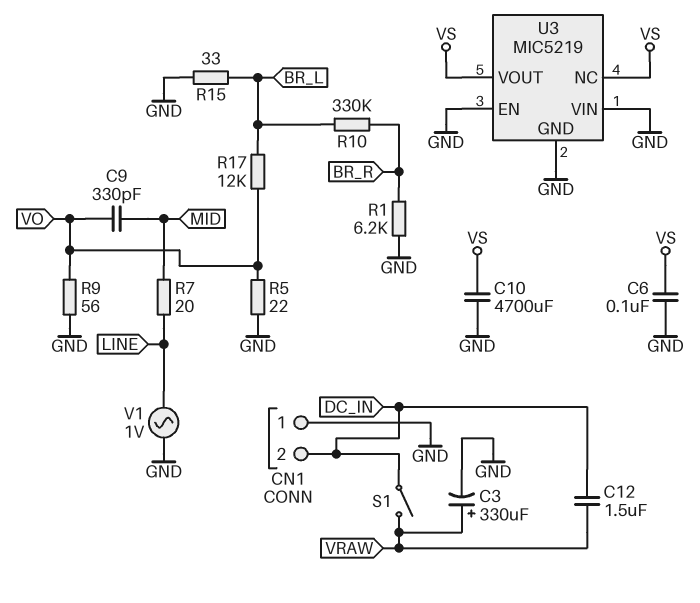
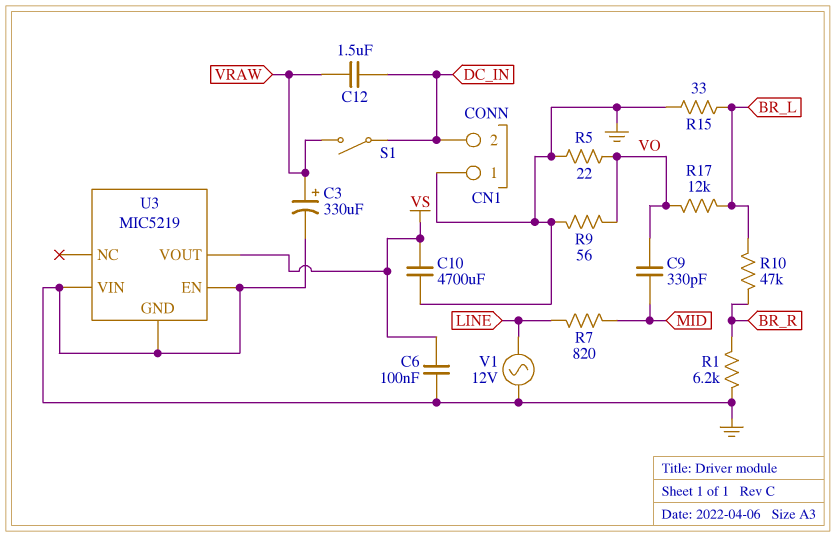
R7: 20 (LINE, MID) -> 820 (LINE, MID)
R10: 330k (BR_L, BR_R) -> 47k (BR_L, BR_R)
U3 pin NC: VS -> none
V1: AC 1V (GND, LINE) -> AC 12V (GND, LINE)

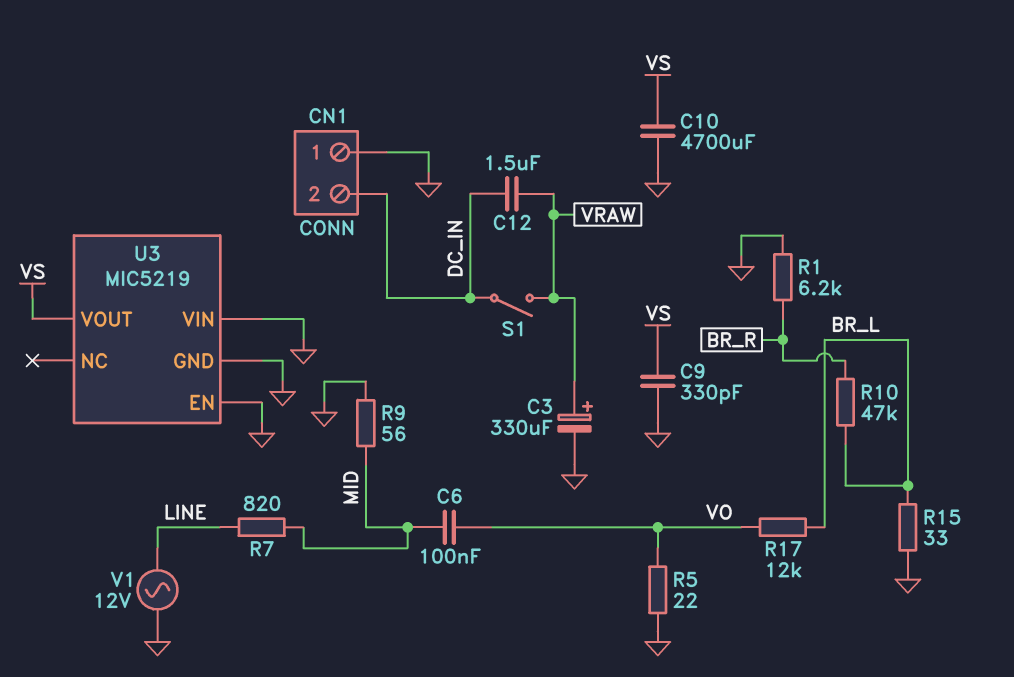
C6: 100nF (GND, VS) -> 100nF (MID, VO)
C9: 330pF (MID, VO) -> 330pF (GND, VS)
R9: 56 (GND, VO) -> 56 (GND, MID)

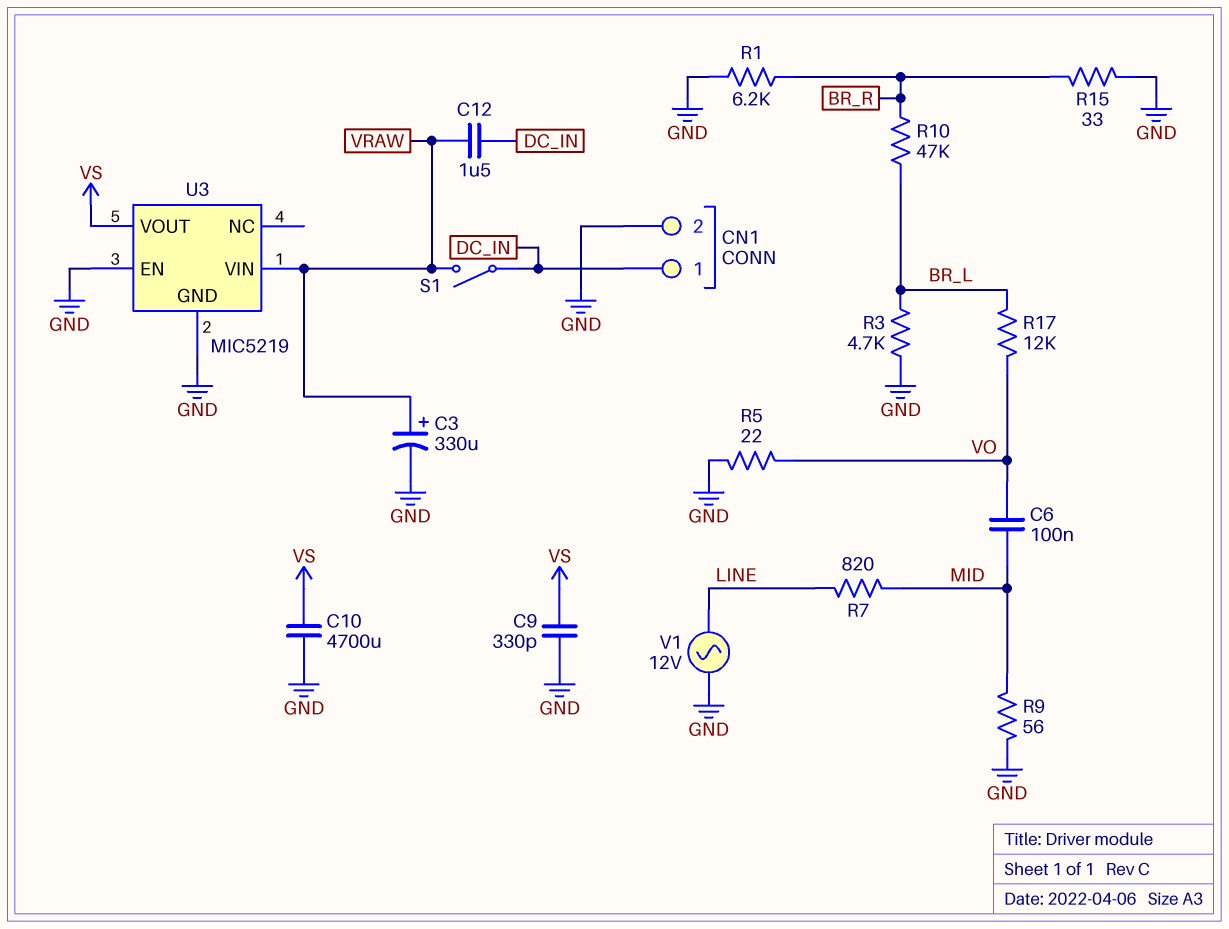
CN1 pin 1: GND -> DC_IN
CN1 pin 2: DC_IN -> GND
R3: none -> 4.7k (BR_L, GND)
R15: 33 (BR_L, GND) -> 33 (BR_R, GND)
U3 pin VIN: GND -> VRAW

